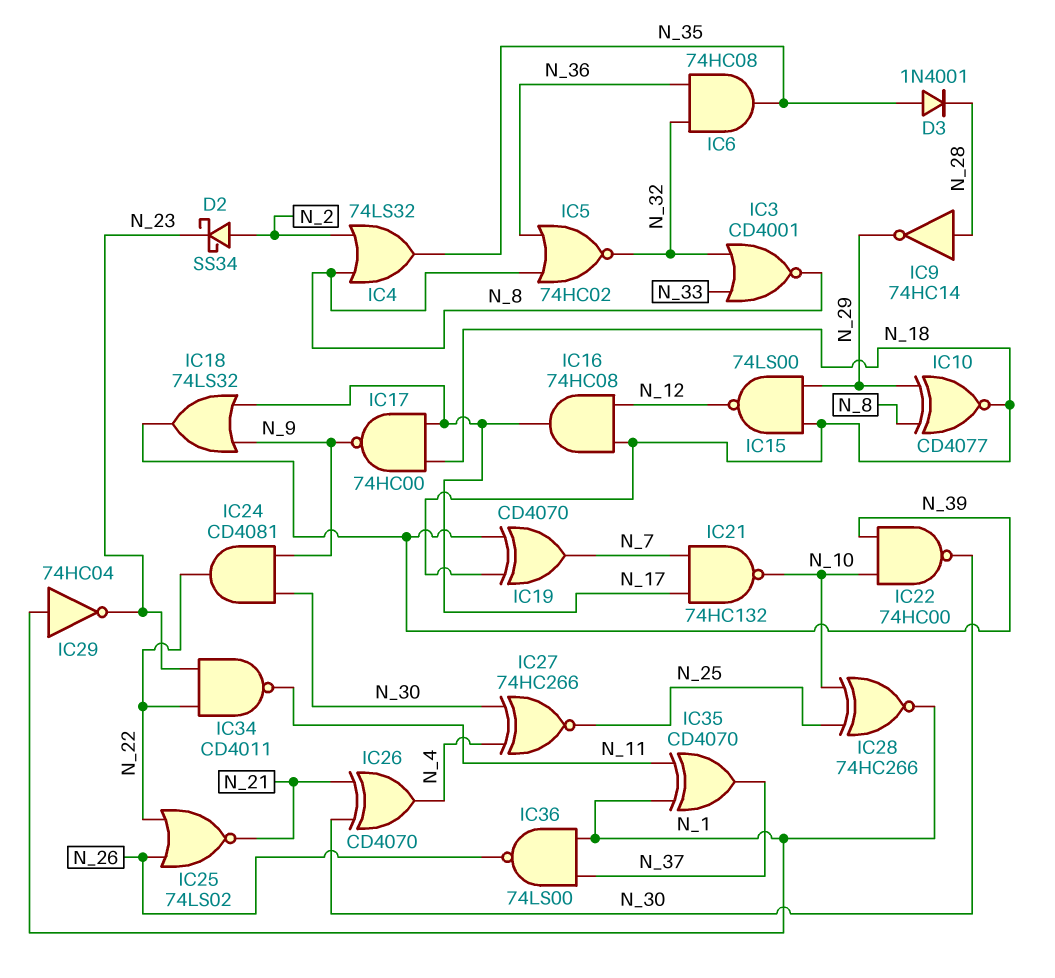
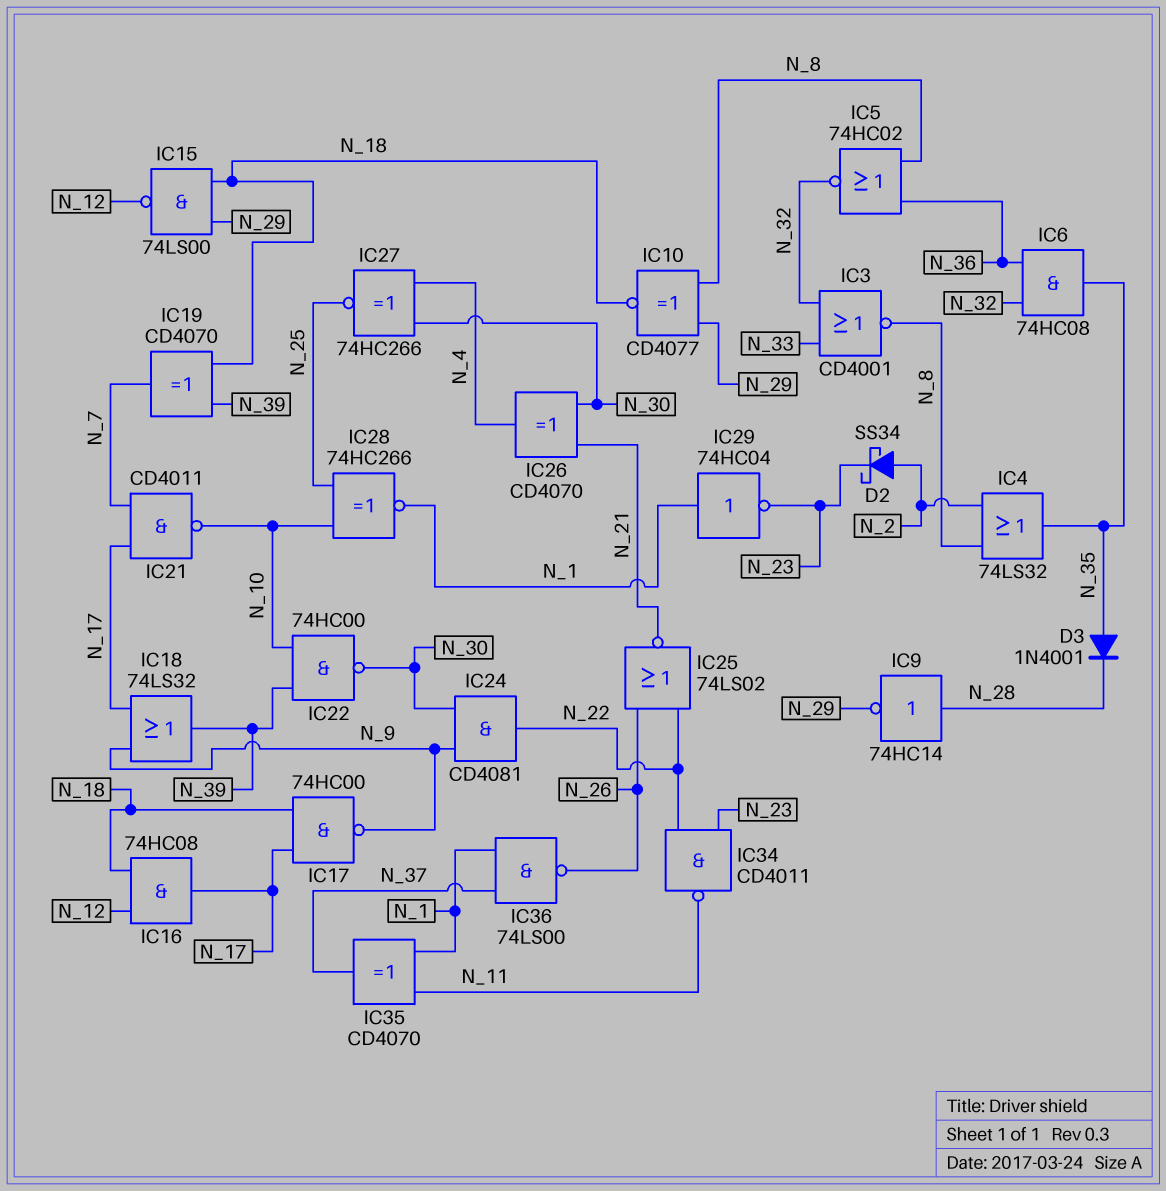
IC21: NAND 74HC132 (in N_7, in N_17, out N_10) -> NAND CD4011 (in N_7, in N_17, out N_10)

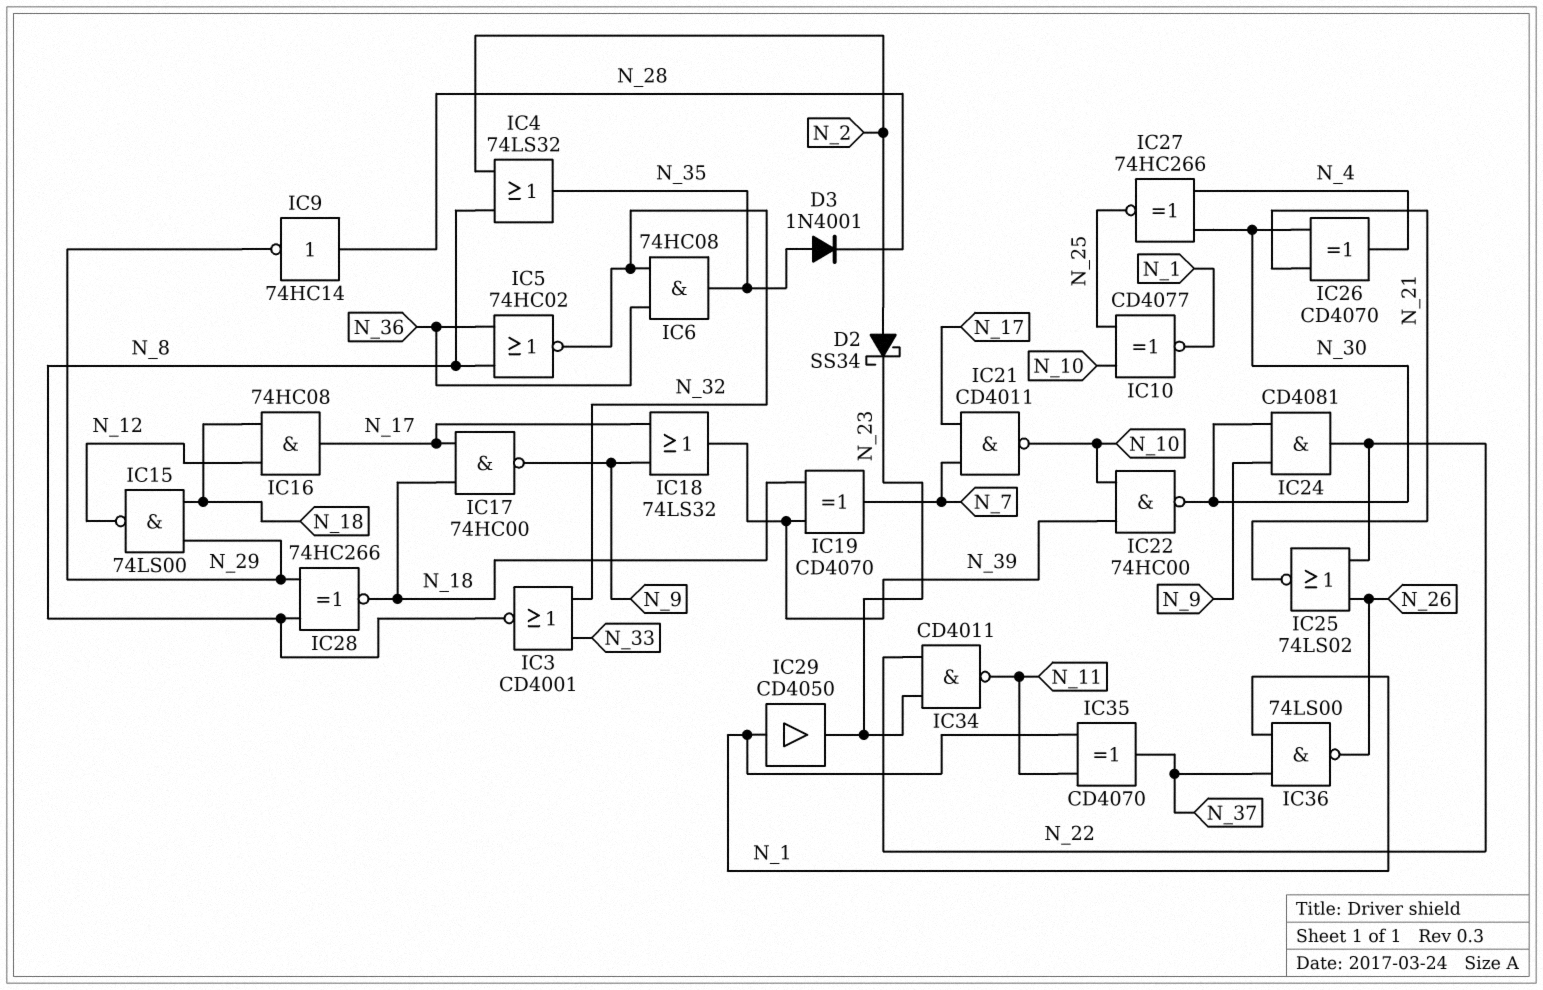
IC10: XNOR CD4077 (in N_8, in N_29, out N_18) -> XNOR CD4077 (in N_10, in N_25, out N_1)
IC28: XNOR 74HC266 (in N_10, in N_25, out N_1) -> XNOR 74HC266 (in N_8, in N_29, out N_18)
IC29: NOT 74HC04 (in N_1, out N_23) -> buffer CD4050 (in N_1, out N_23)

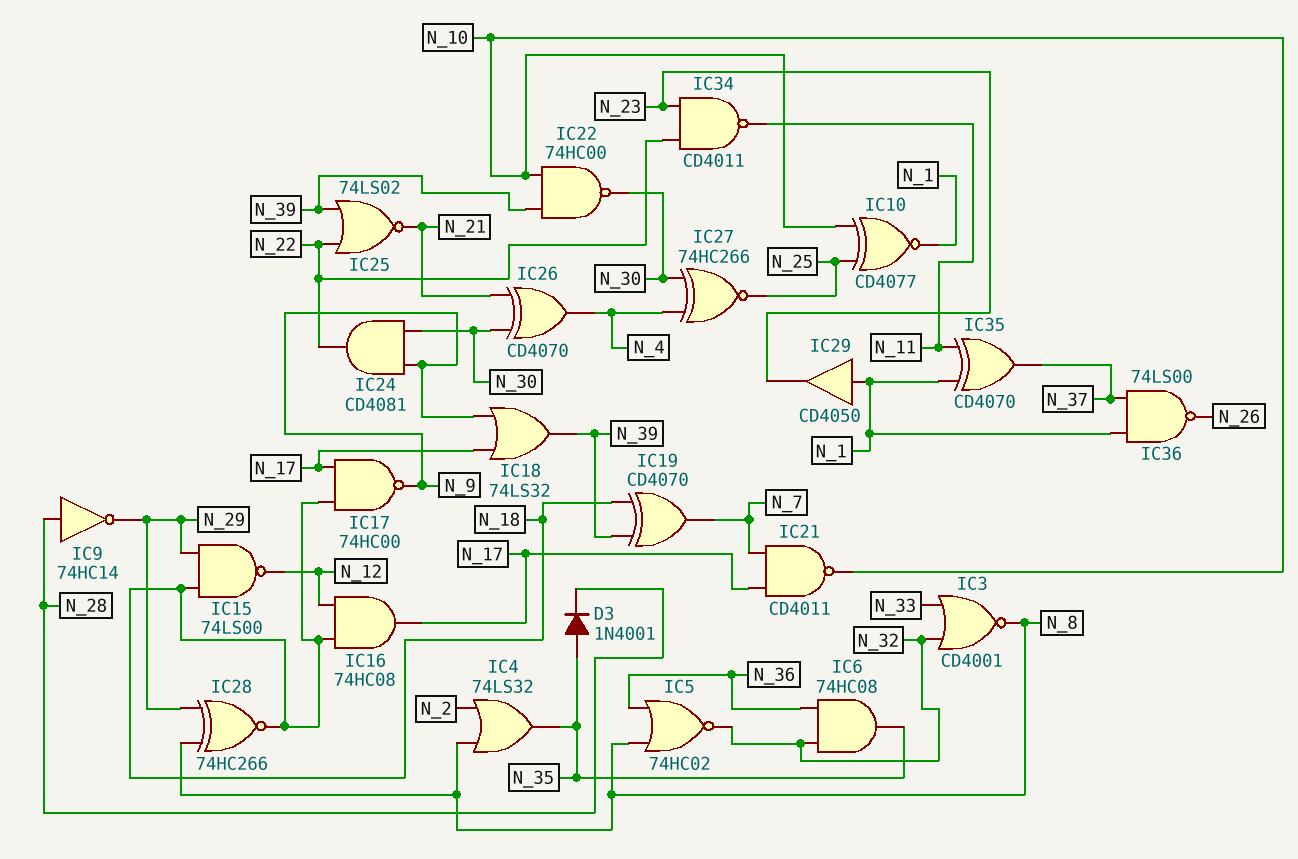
D2: schottky SS34 (A N_2, K N_23) -> none
IC25: NOR 74LS02 (in N_22, in N_26, out N_21) -> NOR 74LS02 (in N_22, in N_39, out N_21)

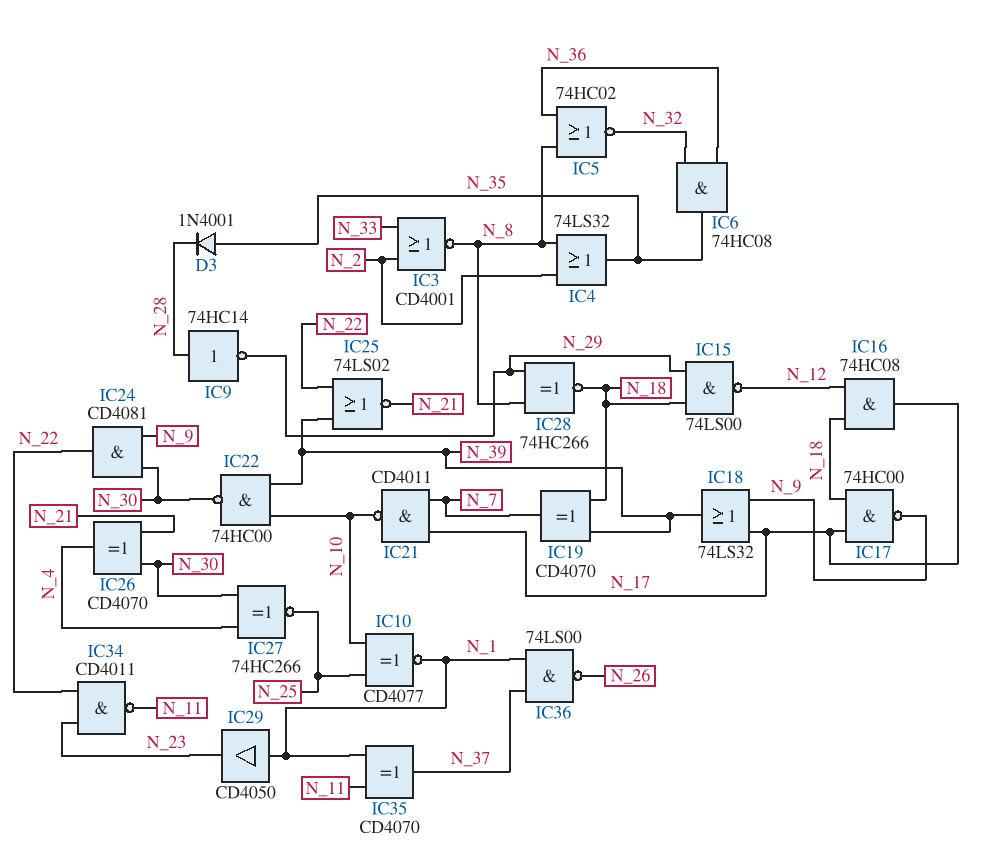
IC3: NOR CD4001 (in N_32, in N_33, out N_8) -> NOR CD4001 (in N_2, in N_33, out N_8)

